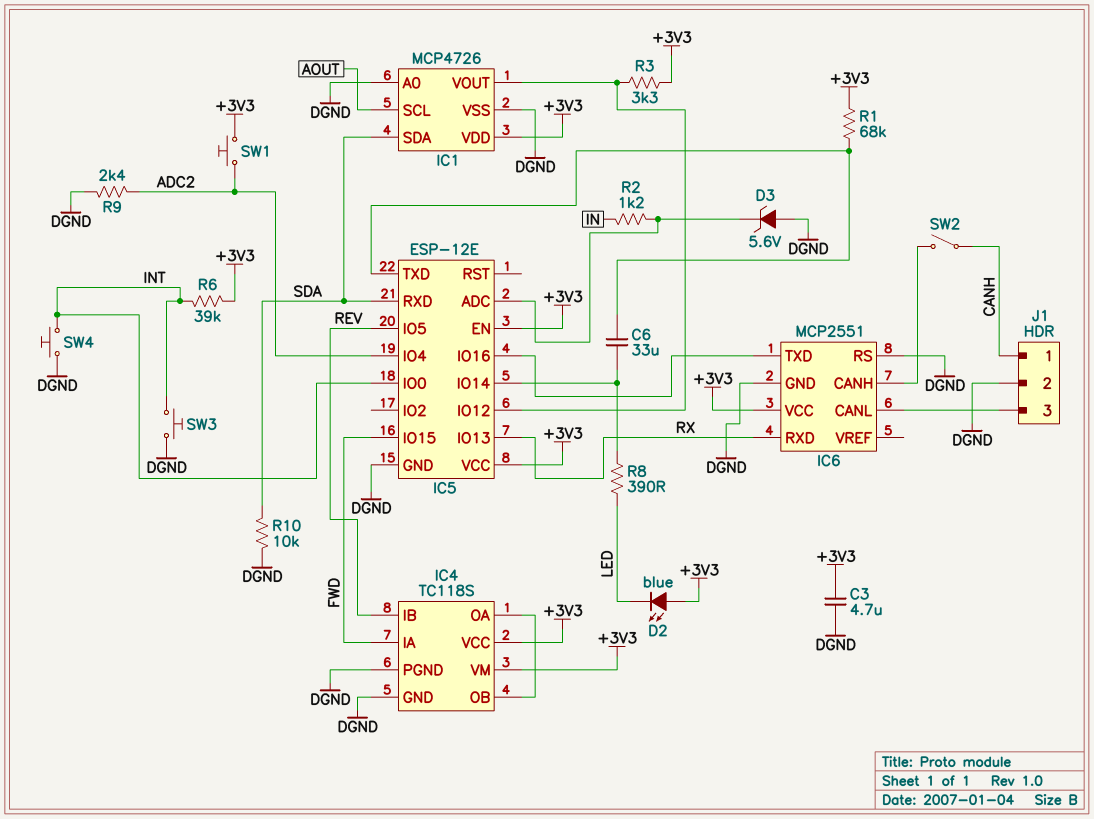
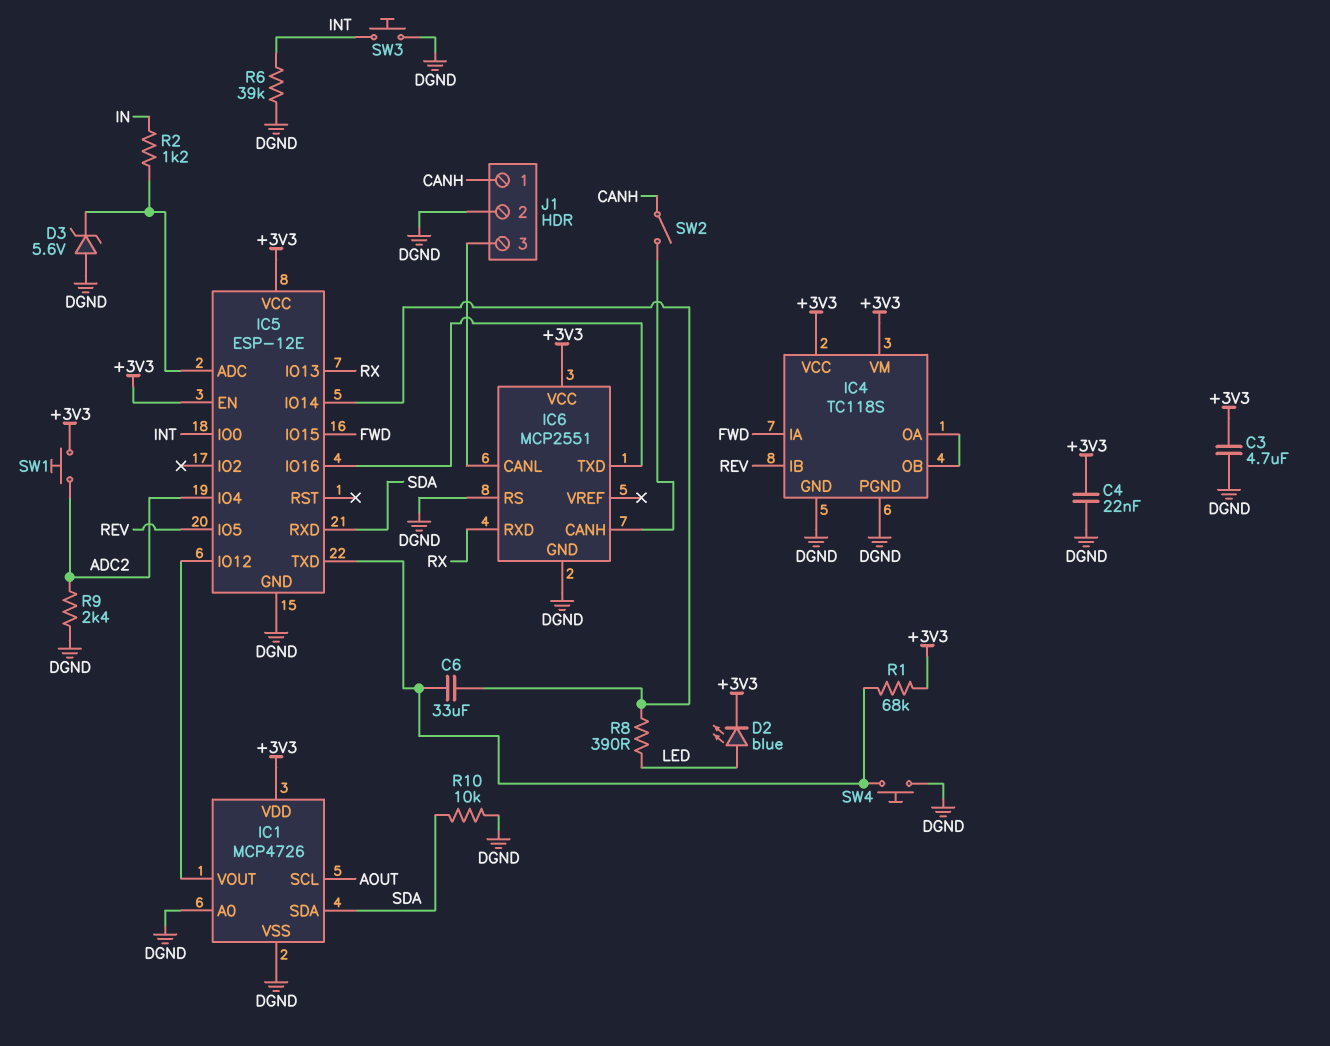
C4: none -> 22nF (+3V3, DGND)
D2: LED blue (A +3V3, K LED) -> LED blue (A LED, K +3V3)
R3: 3.3k (+3V3, IC1/VOUT) -> none
R6: 39k (+3V3, INT) -> 39k (DGND, INT)
SW4: button (DGND, INT) -> button (DGND, IC5/TXD)

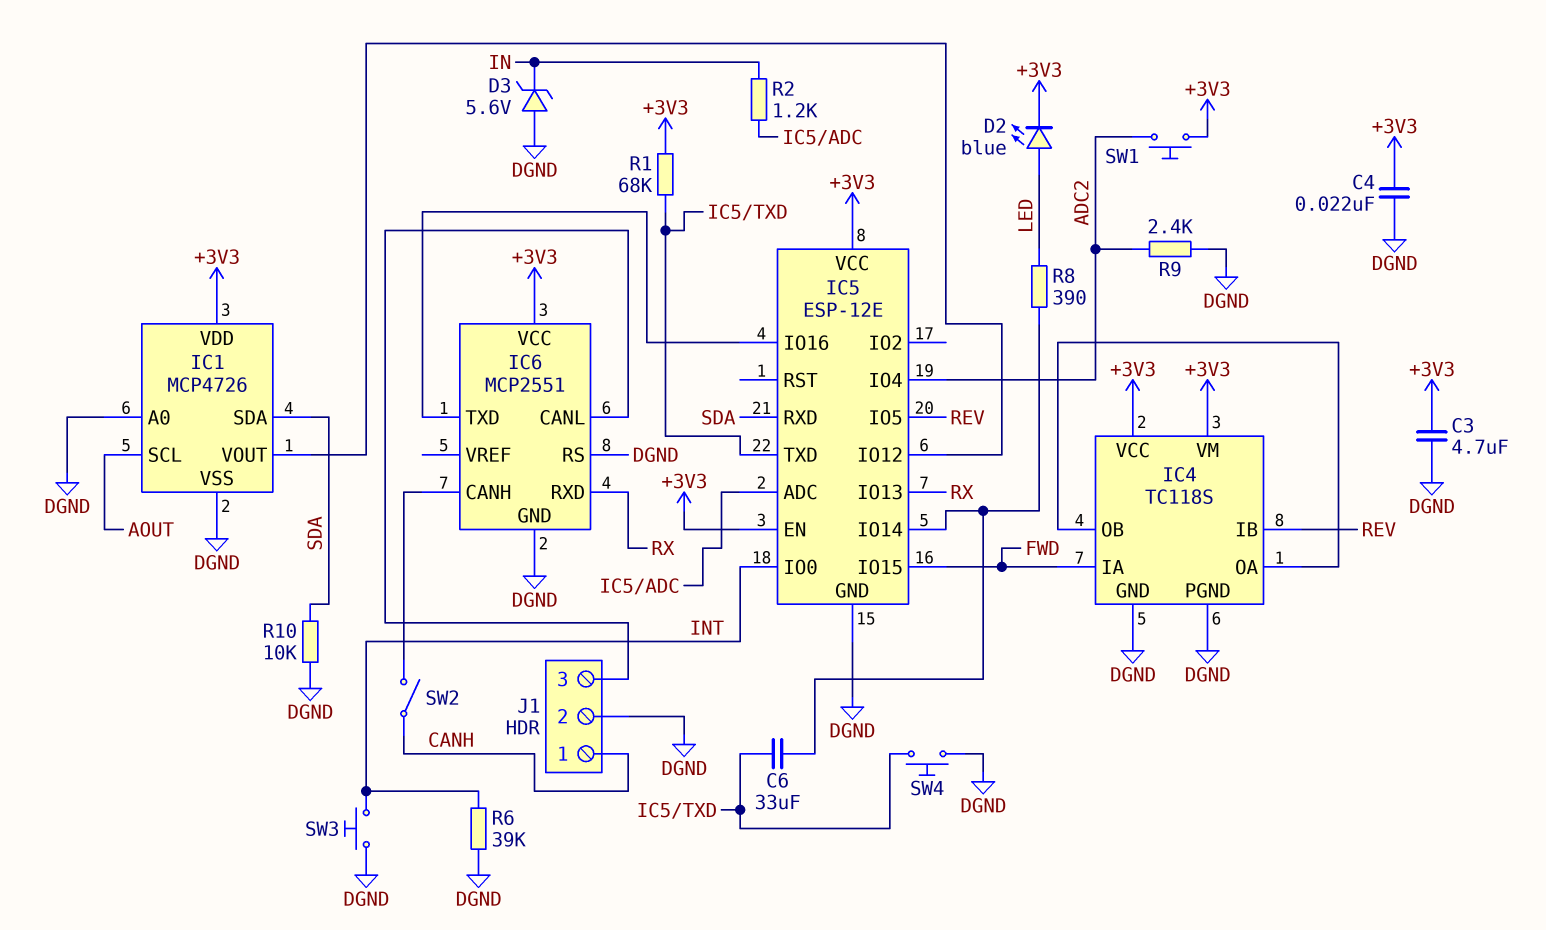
D3: zener 5.6V (A DGND, K IC5/ADC) -> zener 5.6V (A DGND, K IN)

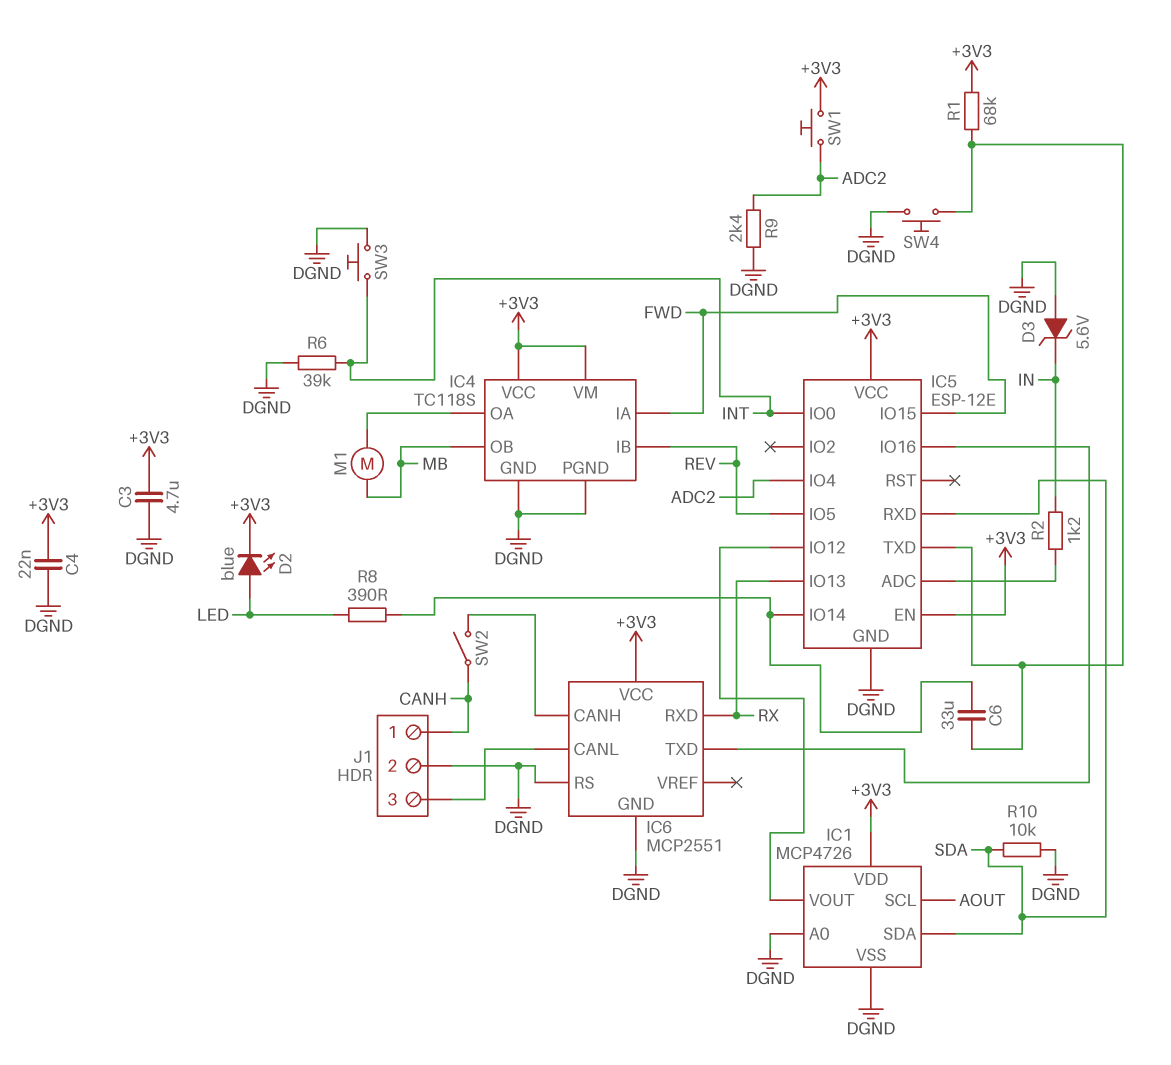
IC4 pin OB: IC4/OA -> MB
M1: none -> motor (IC4/OA, MB)

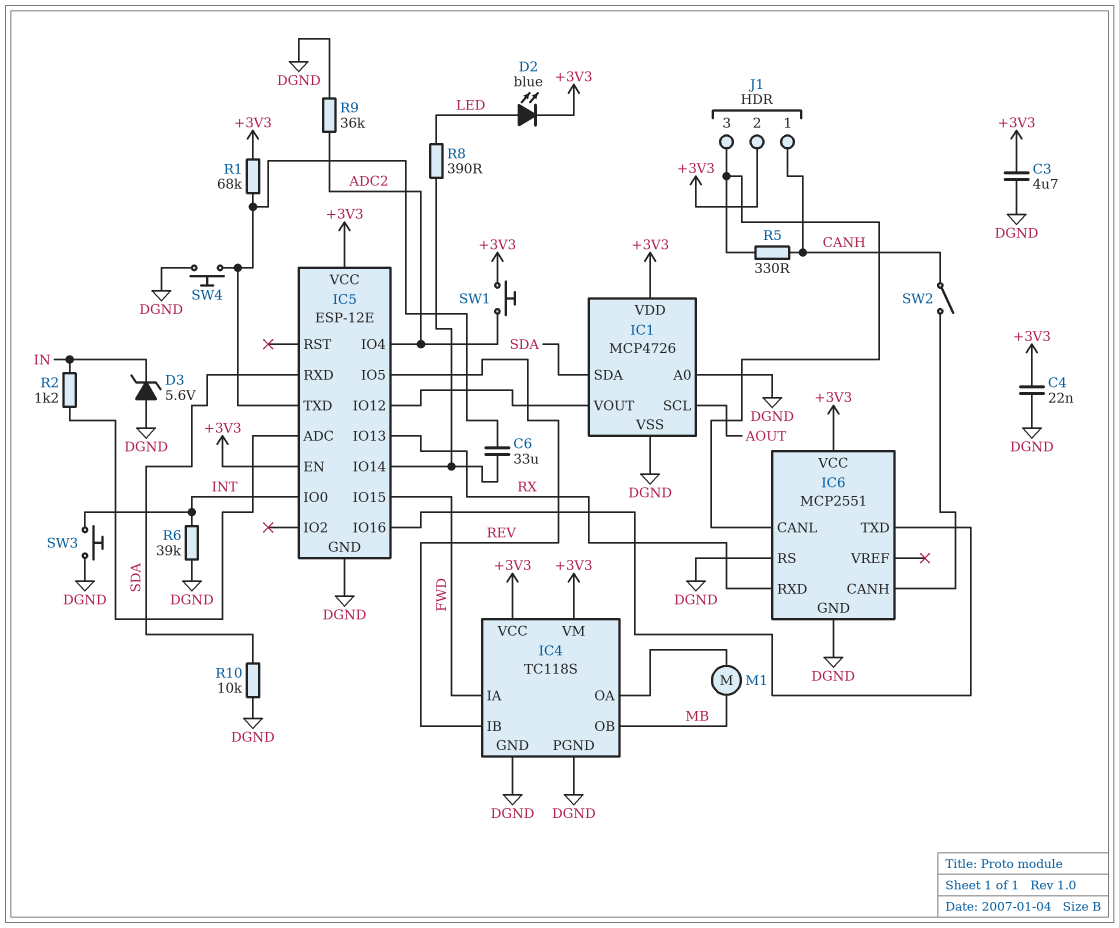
J1 pin 2: DGND -> +3V3
R5: none -> 330 (CANH, IC6/CANL)
R9: 2.4k (ADC2, DGND) -> 36k (ADC2, DGND)

